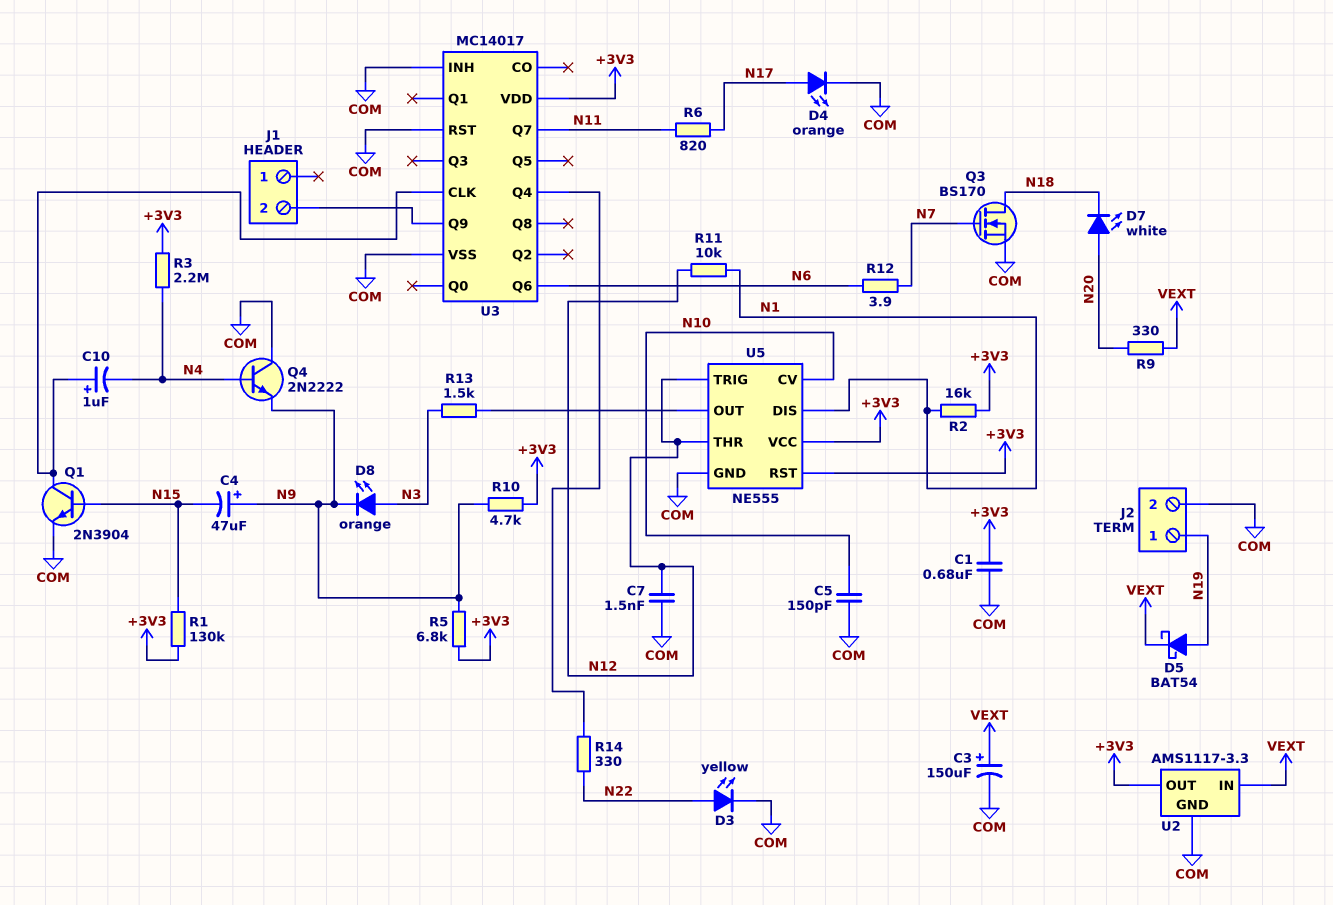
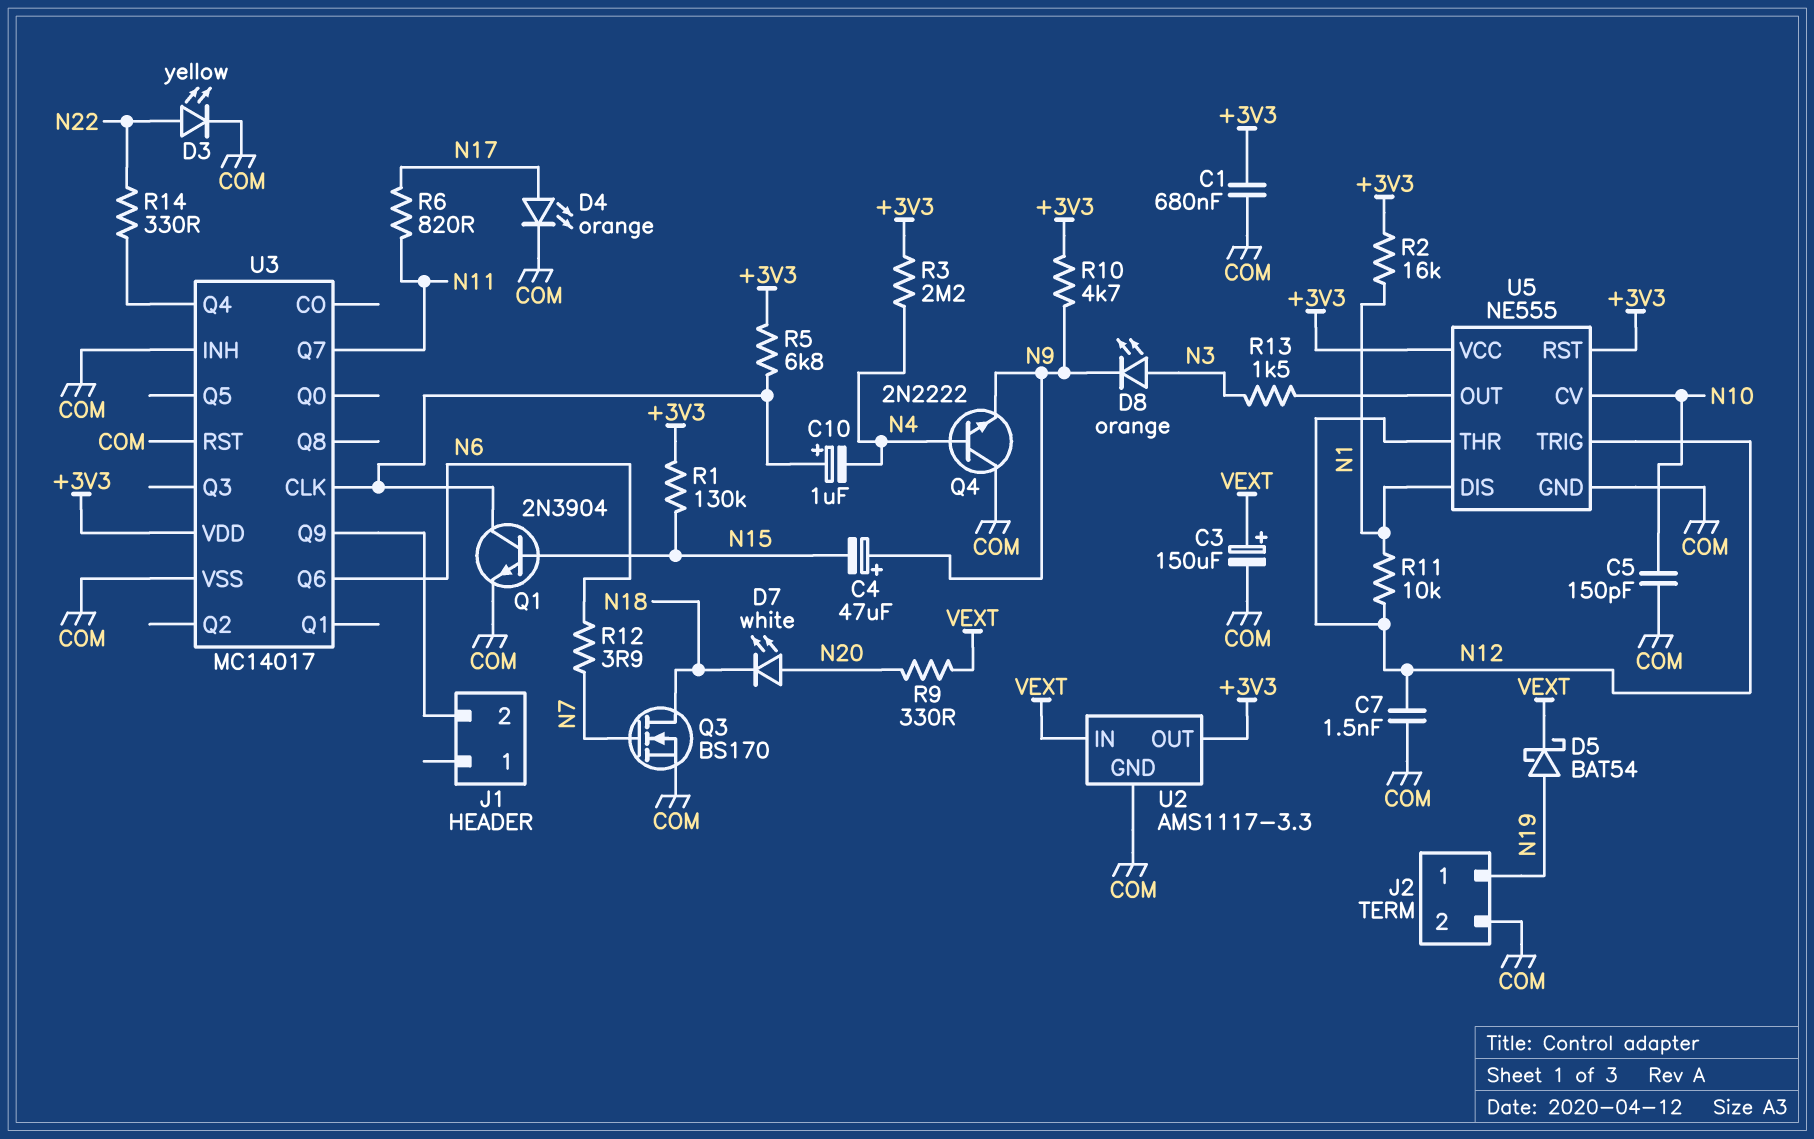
R5: 6.8k (+3V3, N9) -> 6.8k (+3V3, U3/CLK)

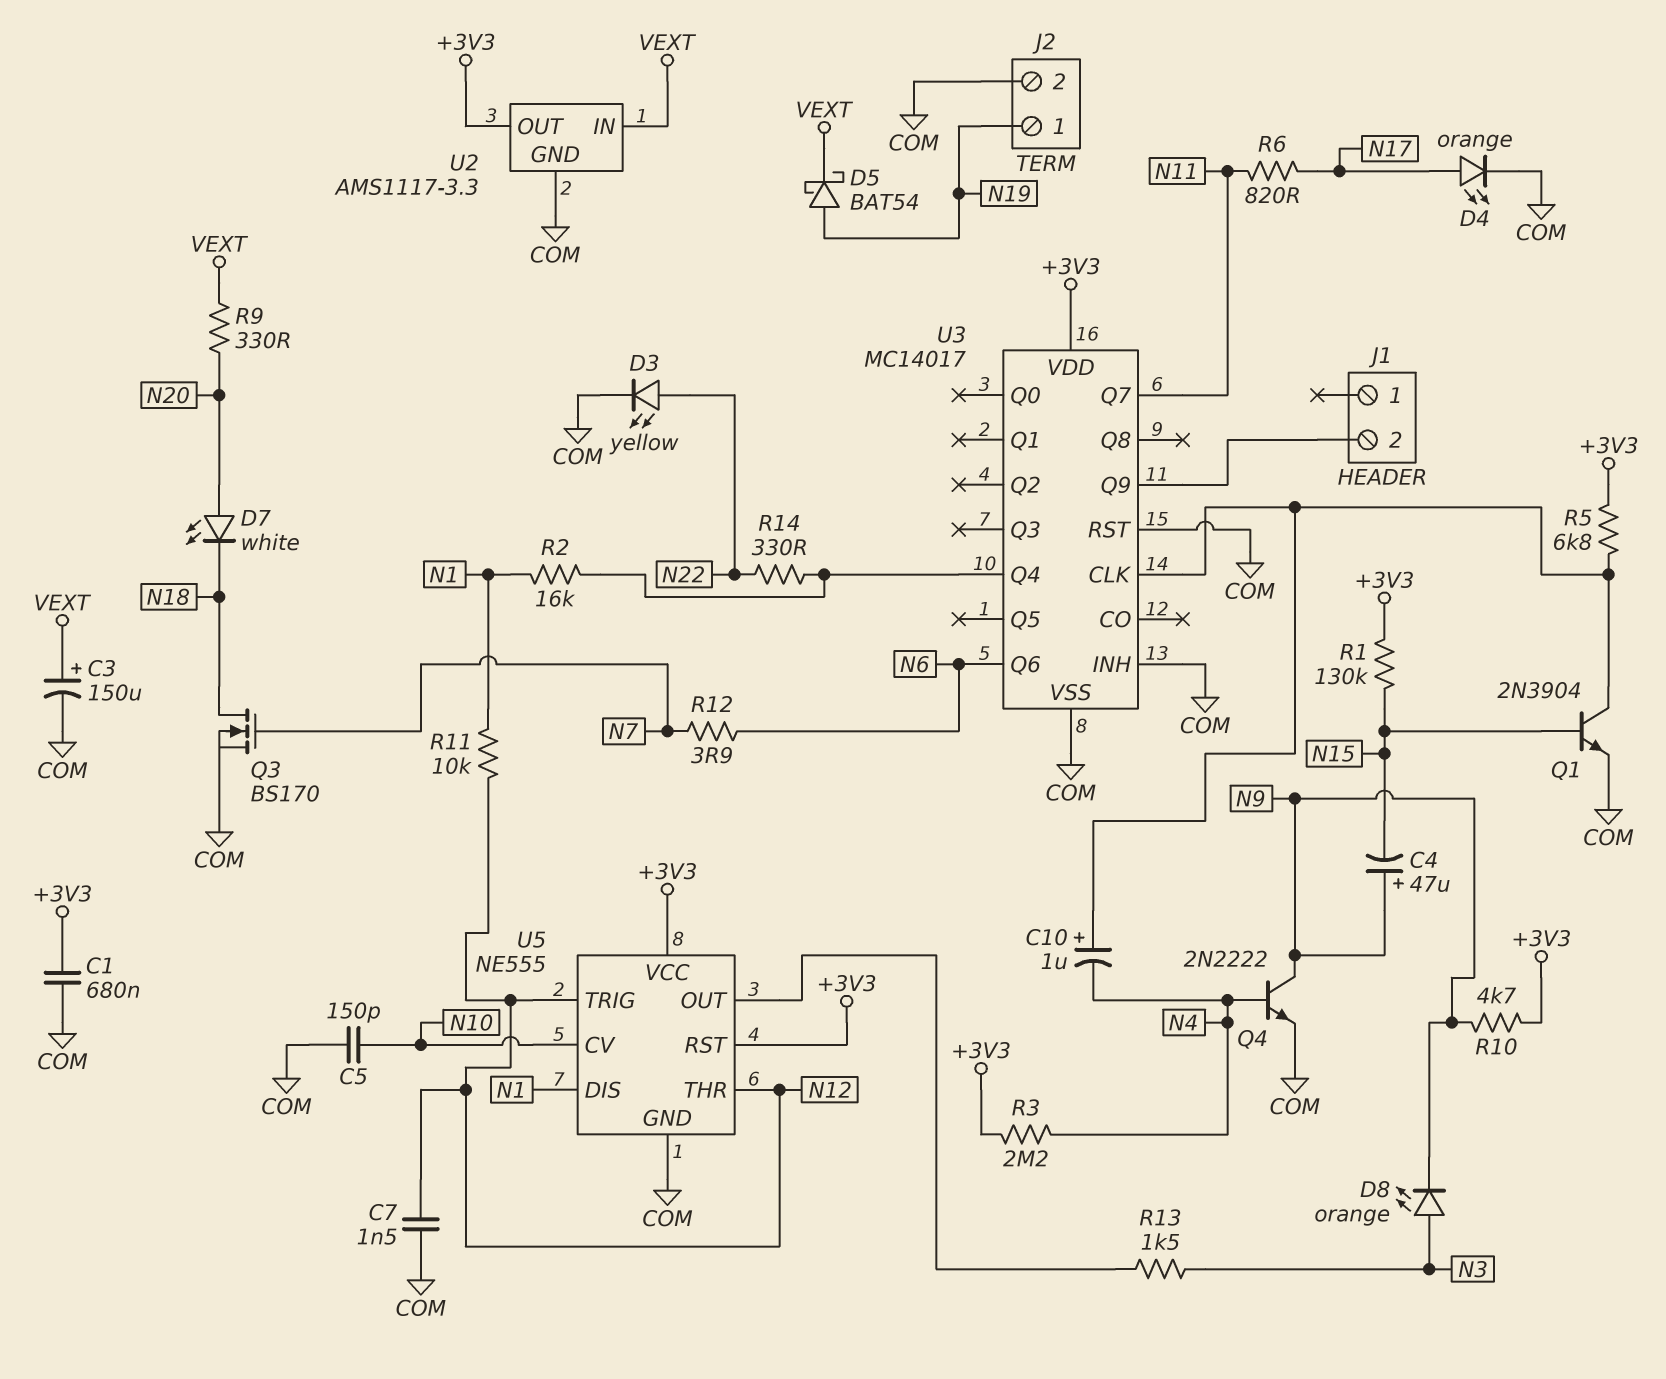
Q4: NPN 2N2222 (B N4, C COM, E N9) -> NPN 2N2222 (B N4, C N9, E COM)
R2: 16k (+3V3, N1) -> 16k (N1, U3/Q4)

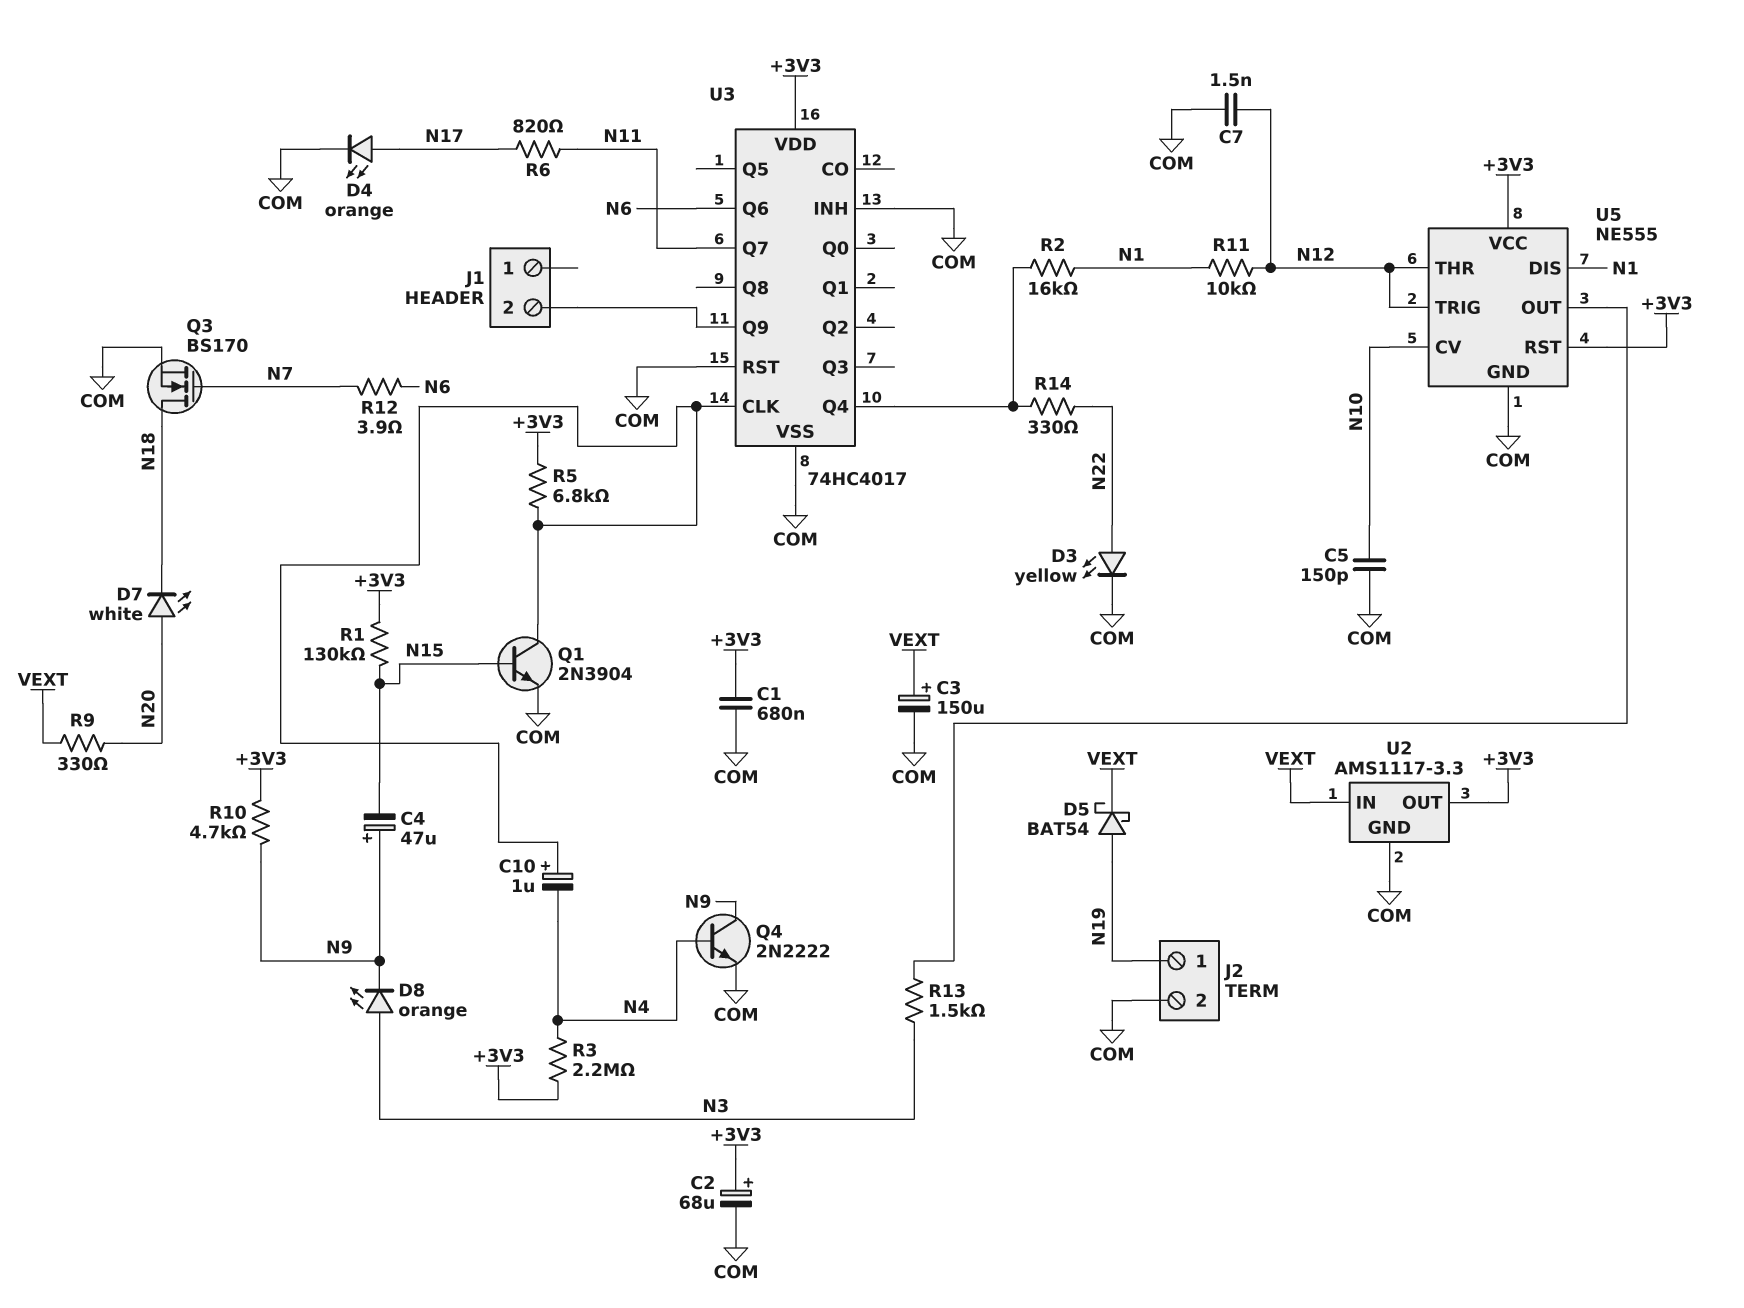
C2: none -> 68uF (plus +3V3, minus COM)
U3: MC14017 -> 74HC4017

